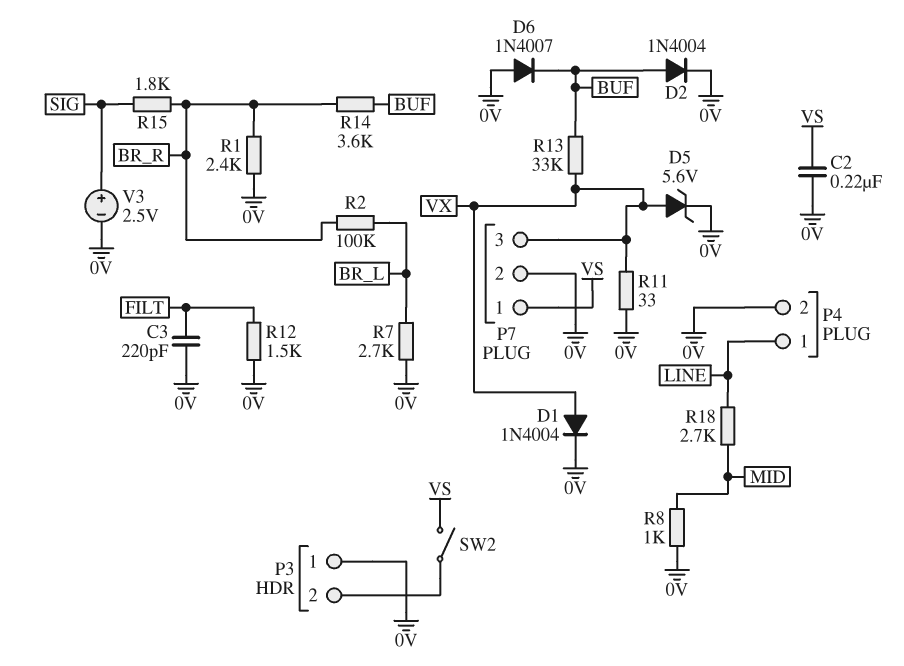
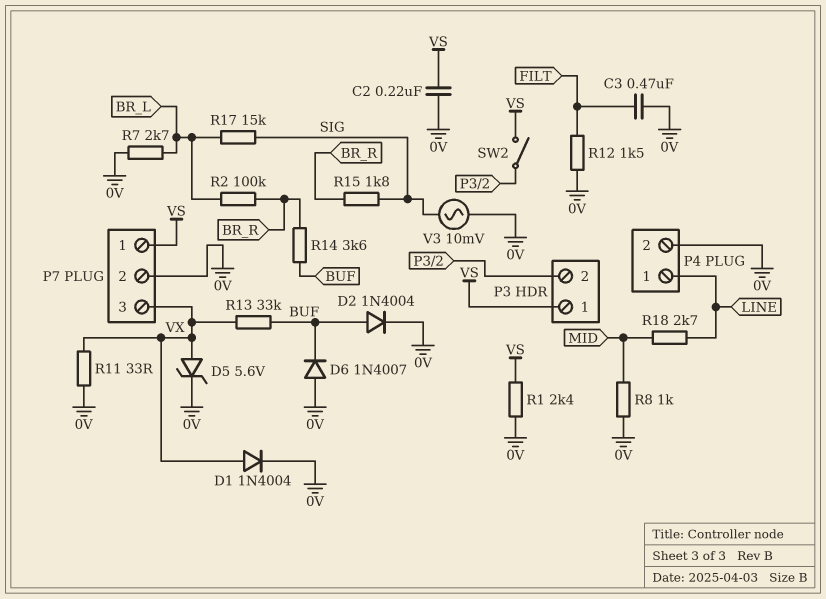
C3: 220pF (0V, FILT) -> 470nF (0V, FILT)
P3 pin 1: 0V -> VS
R1: 2.4k (0V, BR_R) -> 2.4k (0V, VS)
R17: none -> 15k (BR_L, SIG)
V3: 2.5V (plus SIG, minus 0V) -> AC 10mV (0V, SIG)

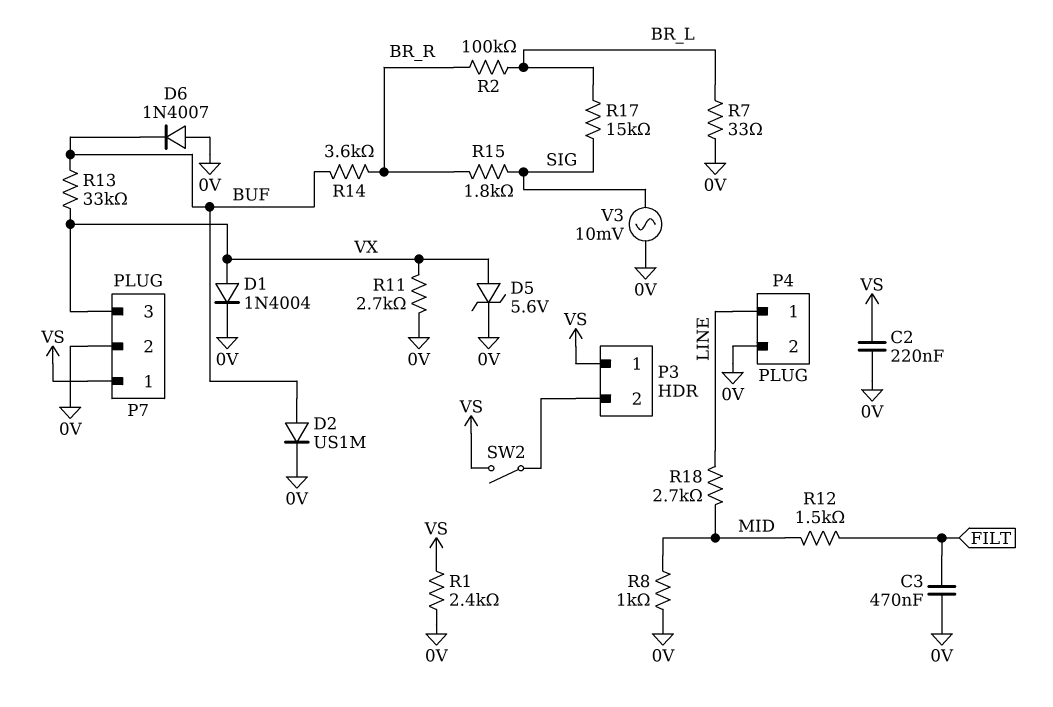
D2: diode 1N4004 (A BUF, K 0V) -> diode US1M (A BUF, K 0V)
R7: 2.7k (0V, BR_L) -> 33 (0V, BR_L)
R11: 33 (0V, VX) -> 2.7k (0V, VX)
R12: 1.5k (0V, FILT) -> 1.5k (FILT, MID)

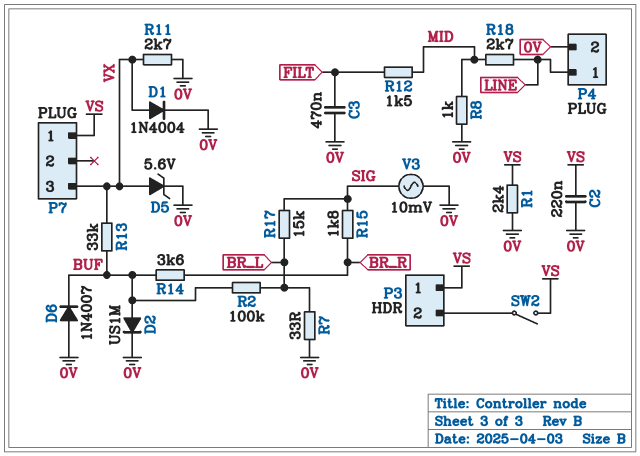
P7 pin 2: 0V -> none
R2: 100k (BR_L, BR_R) -> 100k (BR_L, BUF)

